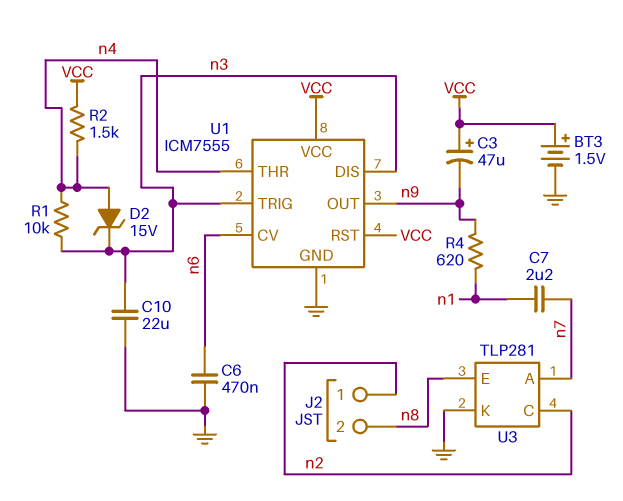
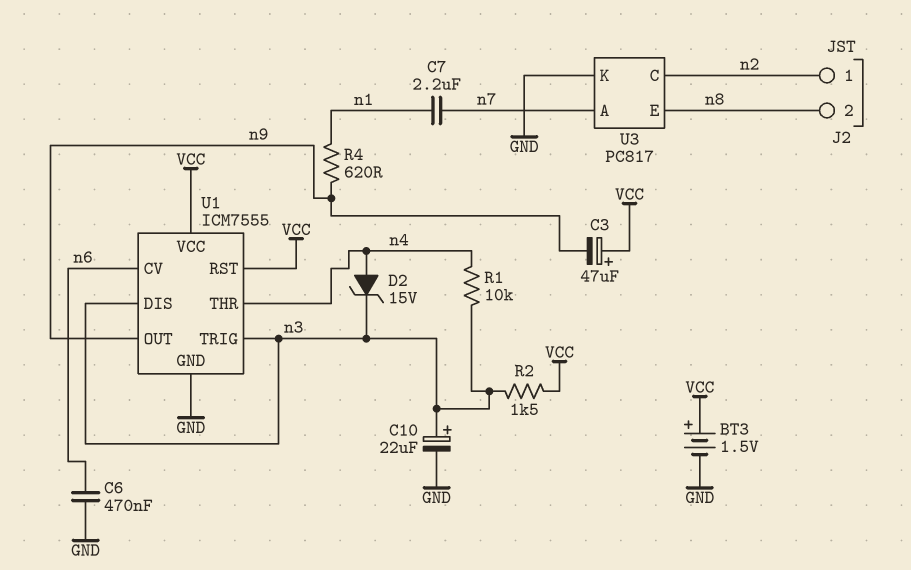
C10: 22uF (GND, n3) -> 22uF (plus n3, minus GND)
R2: 1.5k (VCC, n4) -> 1.5k (VCC, n3)
U3: TLP281 -> PC817

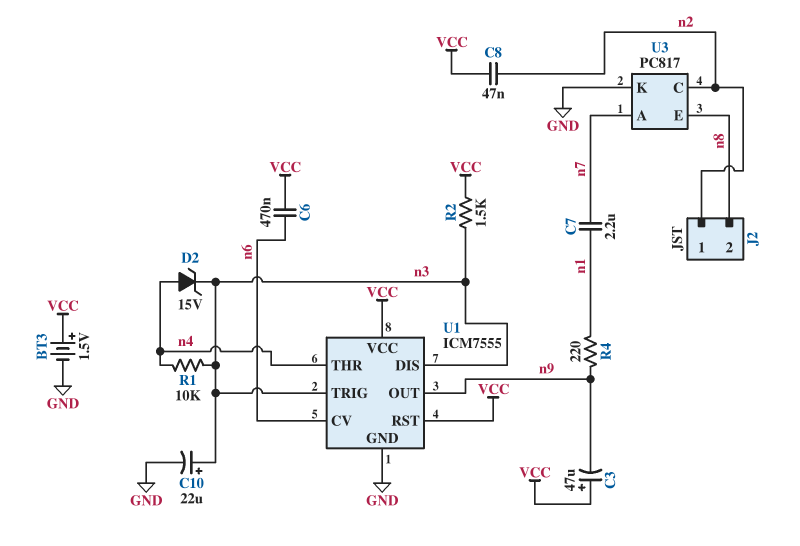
C6: 470nF (GND, n6) -> 470nF (VCC, n6)
C8: none -> 47nF (VCC, n2)
R4: 620 (n1, n9) -> 220 (n1, n9)

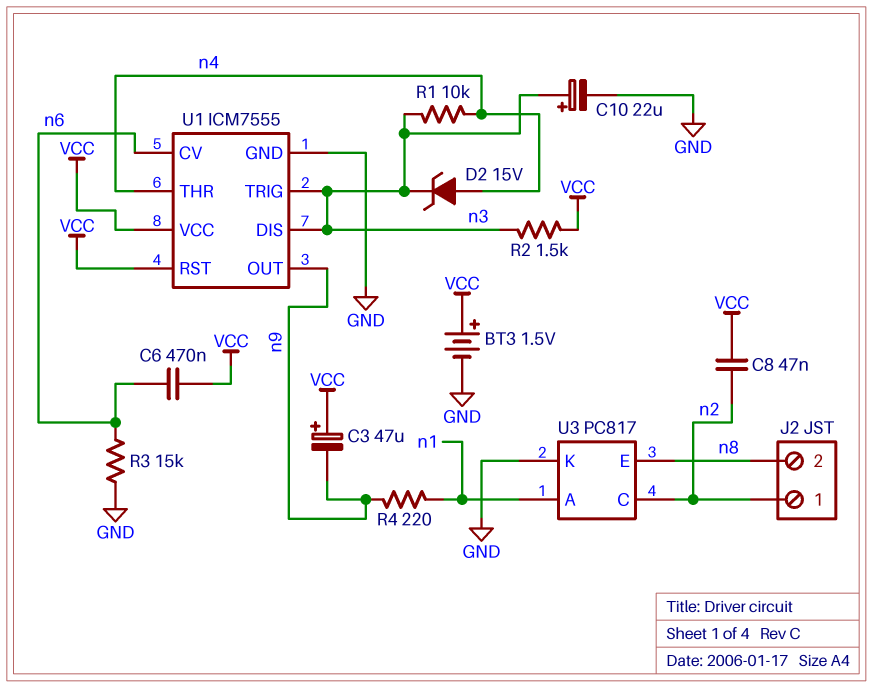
C7: 2.2uF (n1, n7) -> none
R3: none -> 15k (GND, n6)
U3 pin A: n7 -> n1

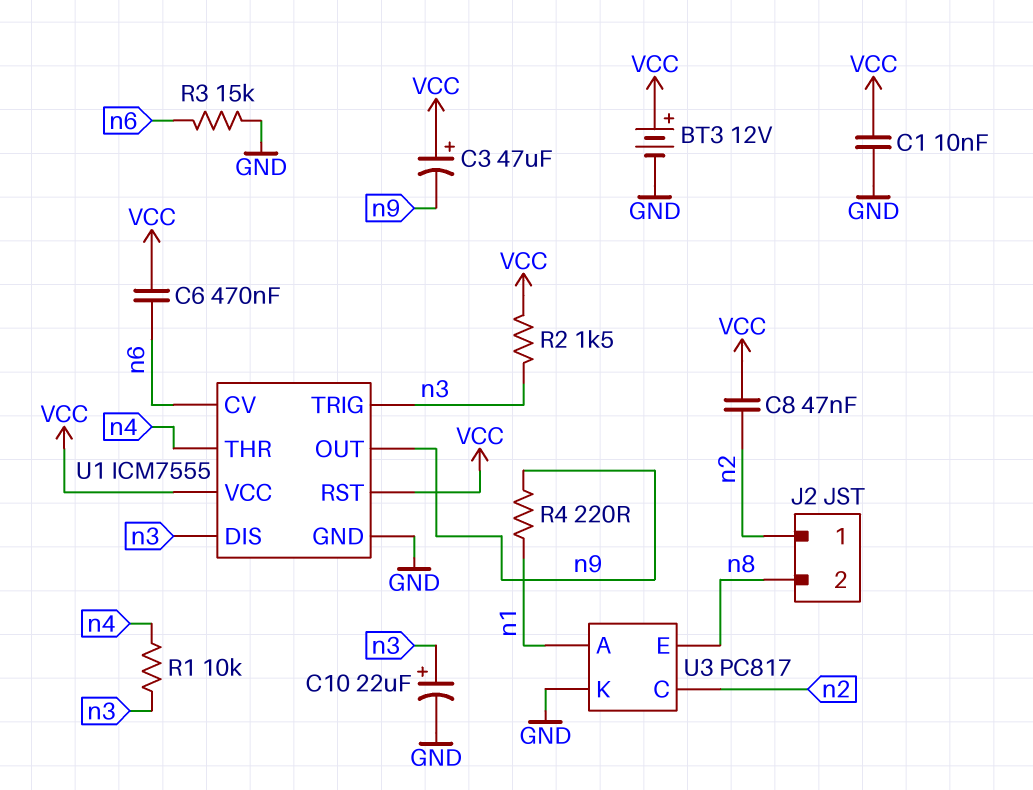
BT3: 1.5V (plus VCC, minus GND) -> 12V (plus VCC, minus GND)
C1: none -> 10nF (GND, VCC)
D2: zener 15V (A n4, K n3) -> none

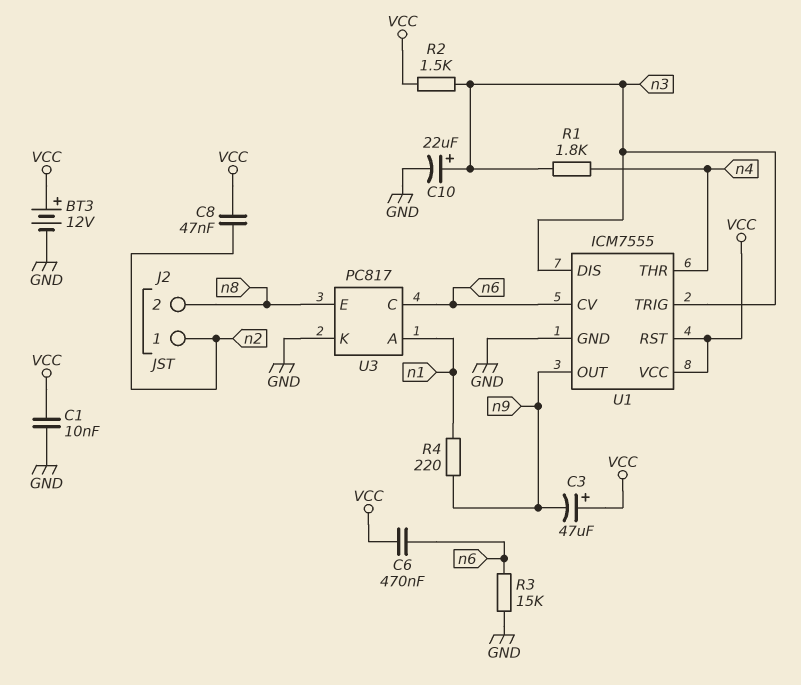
R1: 10k (n3, n4) -> 1.8k (n3, n4)
U3 pin C: n2 -> n6

